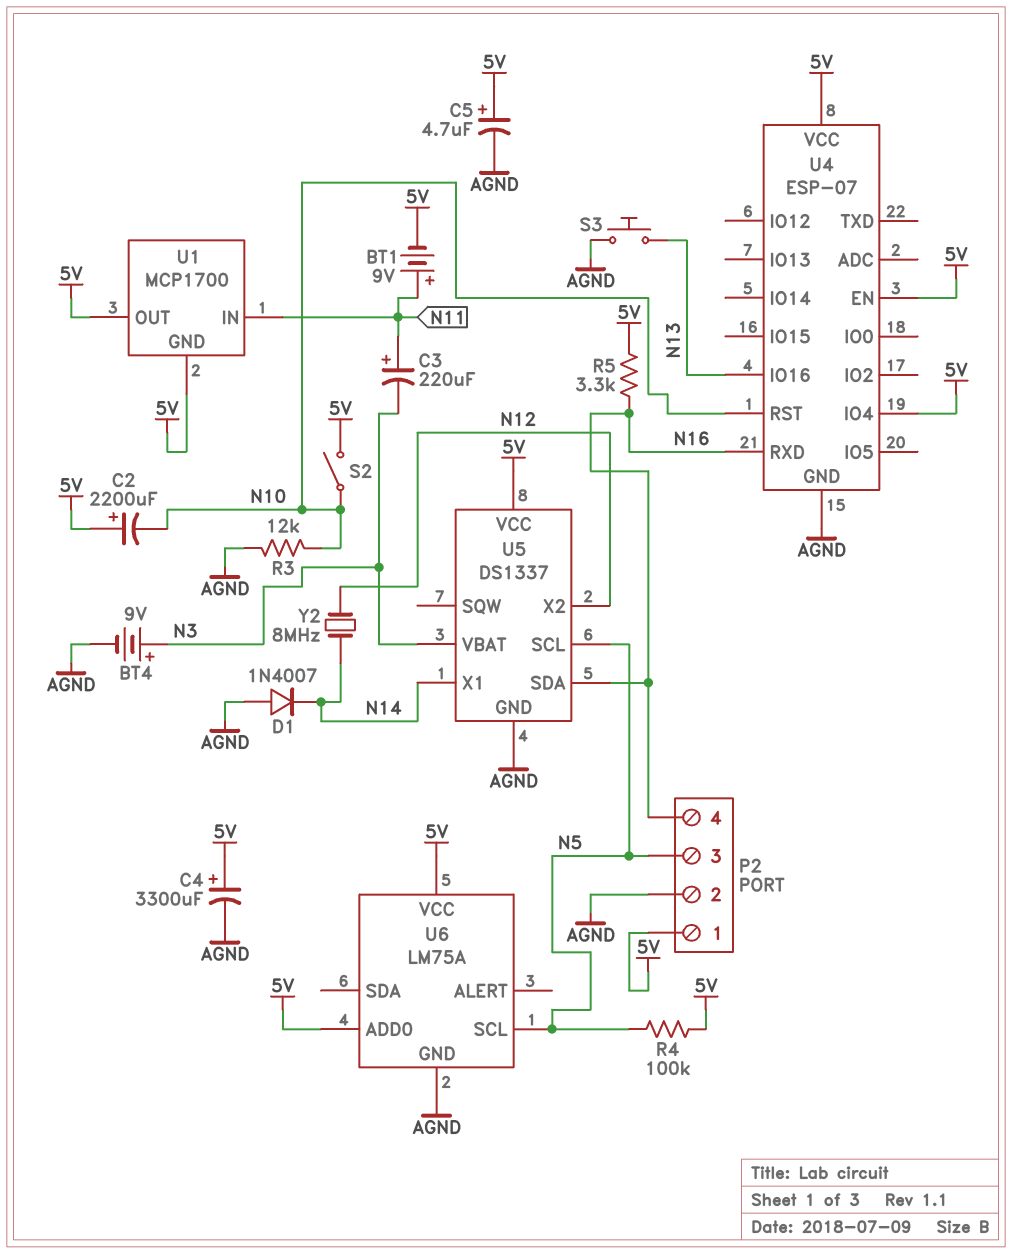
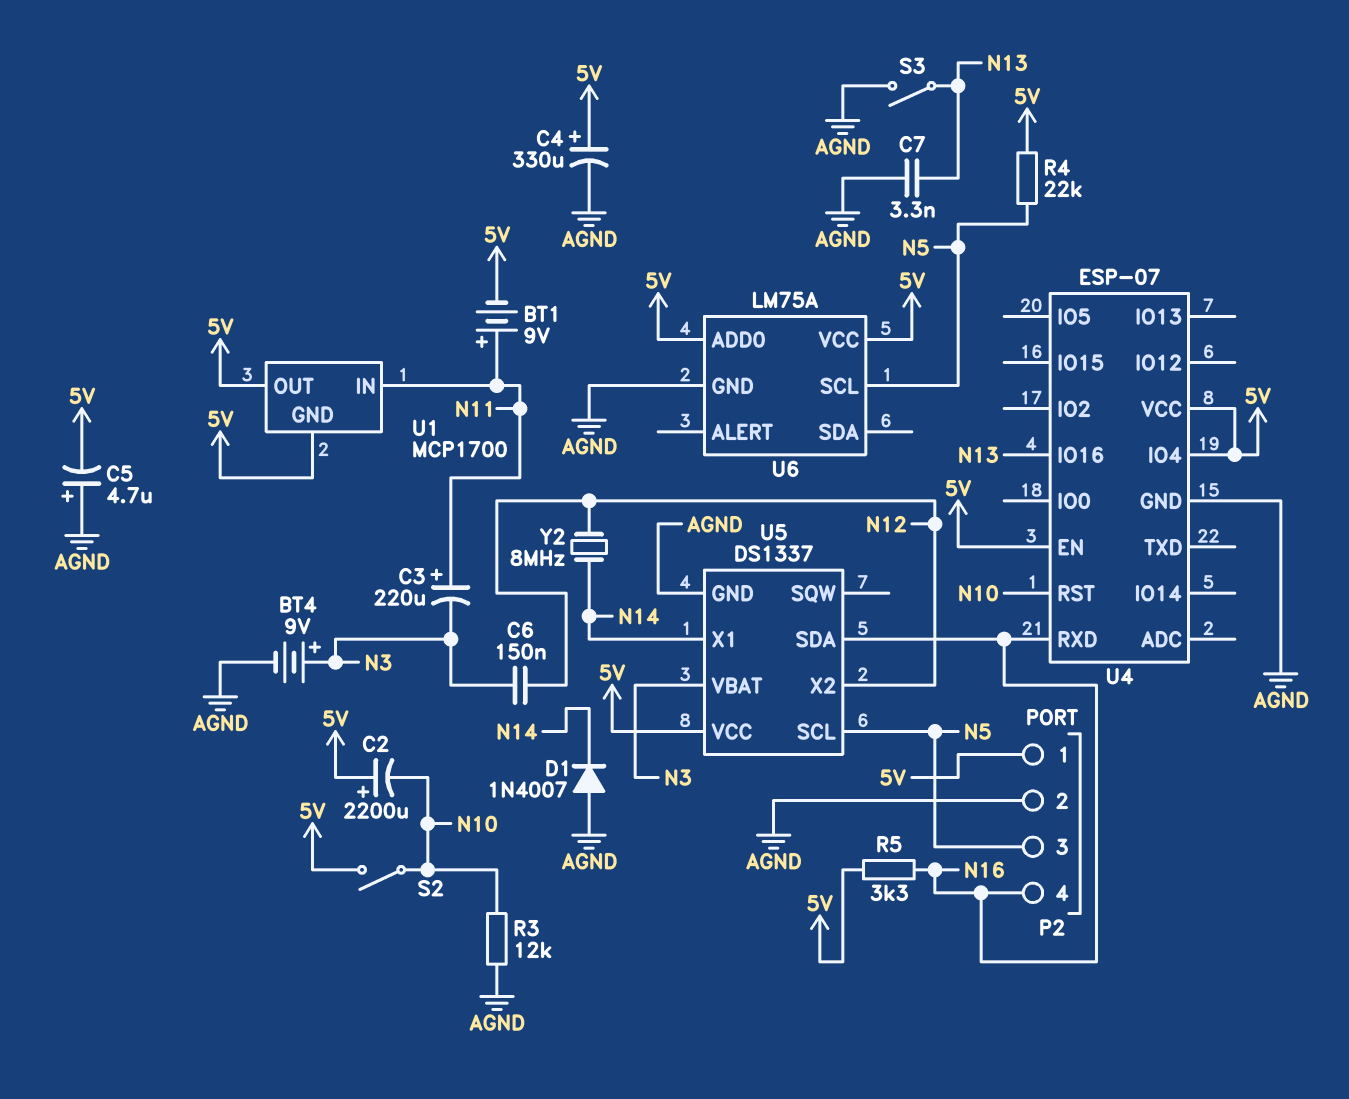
C4: 3300uF (plus 5V, minus AGND) -> 330uF (plus 5V, minus AGND)
C5: 4.7uF (plus 5V, minus AGND) -> 4.7uF (plus AGND, minus 5V)
C6: none -> 150nF (N3, N12)
C7: none -> 3.3nF (AGND, N13)
R4: 100k (5V, N5) -> 22k (5V, N5)
S3: button (AGND, N13) -> switch (AGND, N13)

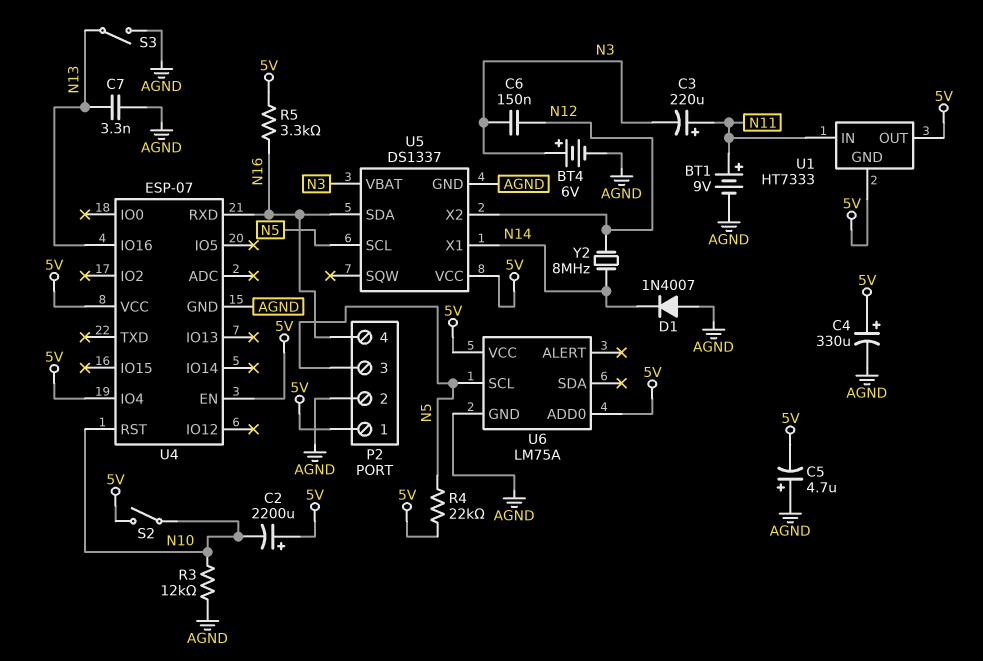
BT1: 9V (plus N11, minus 5V) -> 9V (plus N11, minus AGND)
BT4: 9V (plus N3, minus AGND) -> 6V (plus N3, minus AGND)
U1: MCP1700 -> HT7333

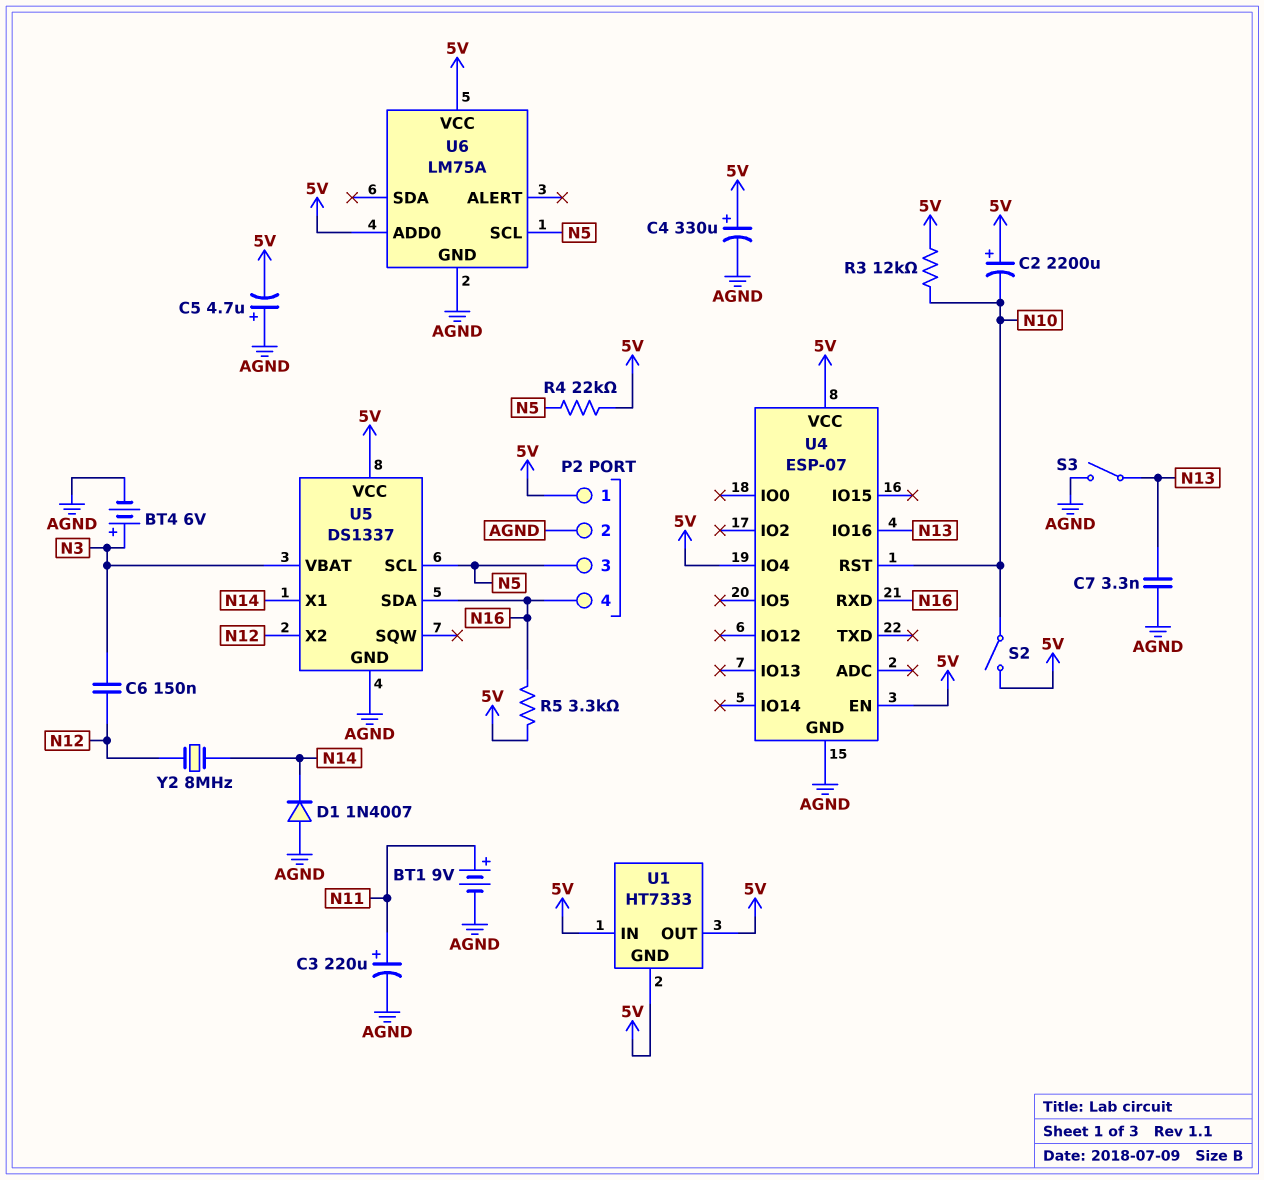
C3: 220uF (plus N11, minus N3) -> 220uF (plus N11, minus AGND)
R3: 12k (AGND, N10) -> 12k (5V, N10)
U1 pin IN: N11 -> 5V

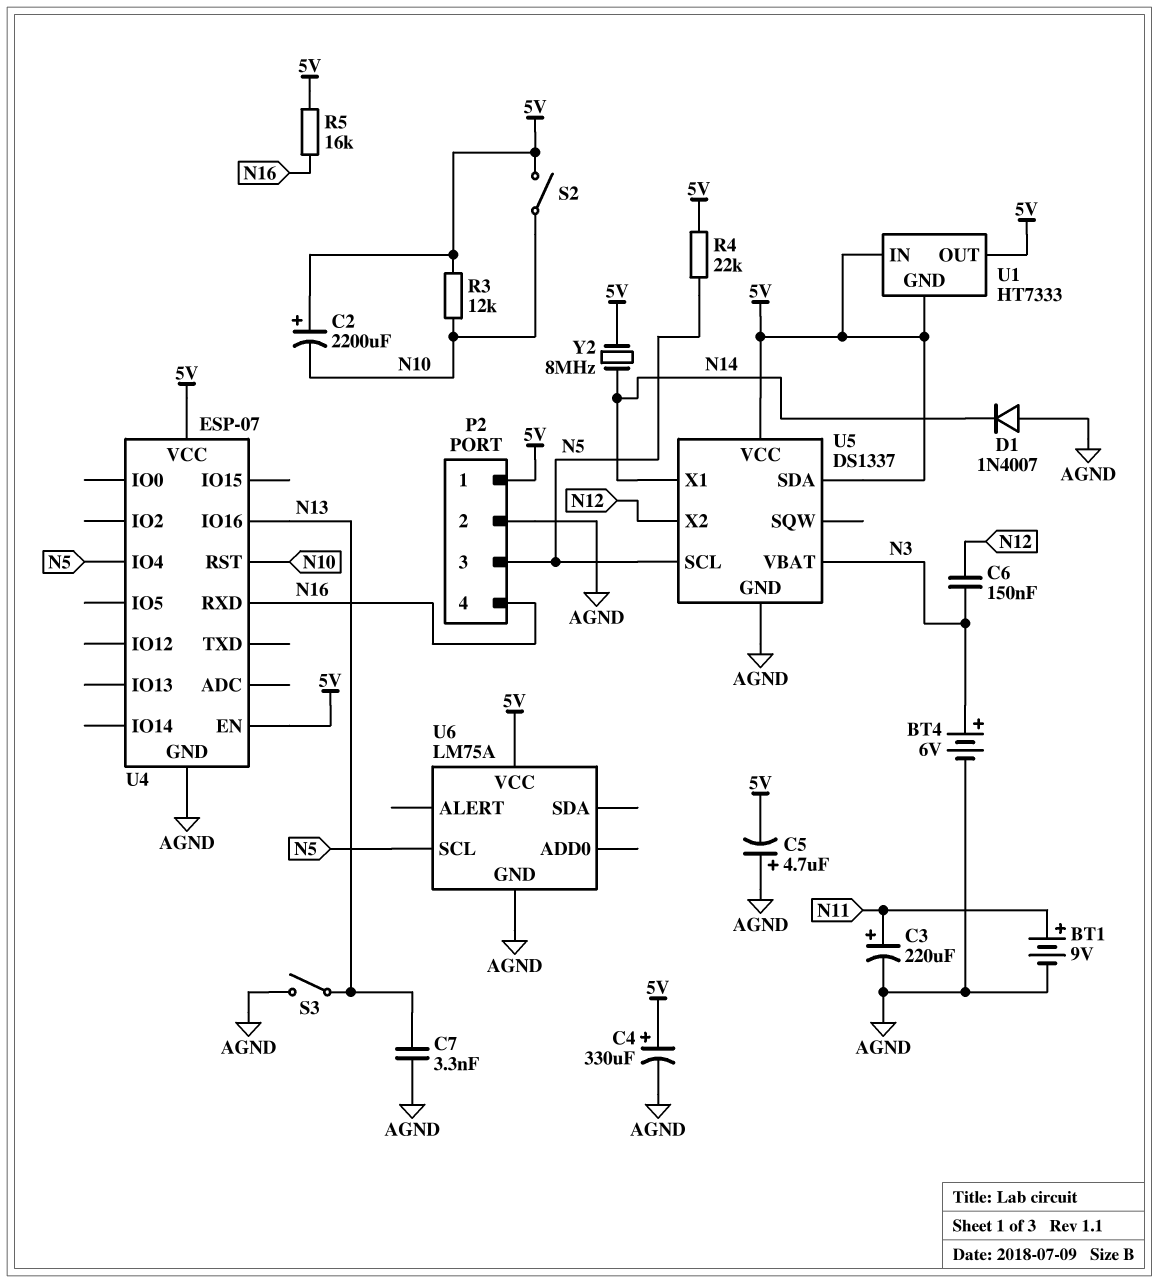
R5: 3.3k (5V, N16) -> 16k (5V, N16)
U4 pin IO4: 5V -> N5
U5 pin SDA: N16 -> 5V
U6 pin ADD0: 5V -> none
Y2: 8MHz (N12, N14) -> 8MHz (5V, N14)

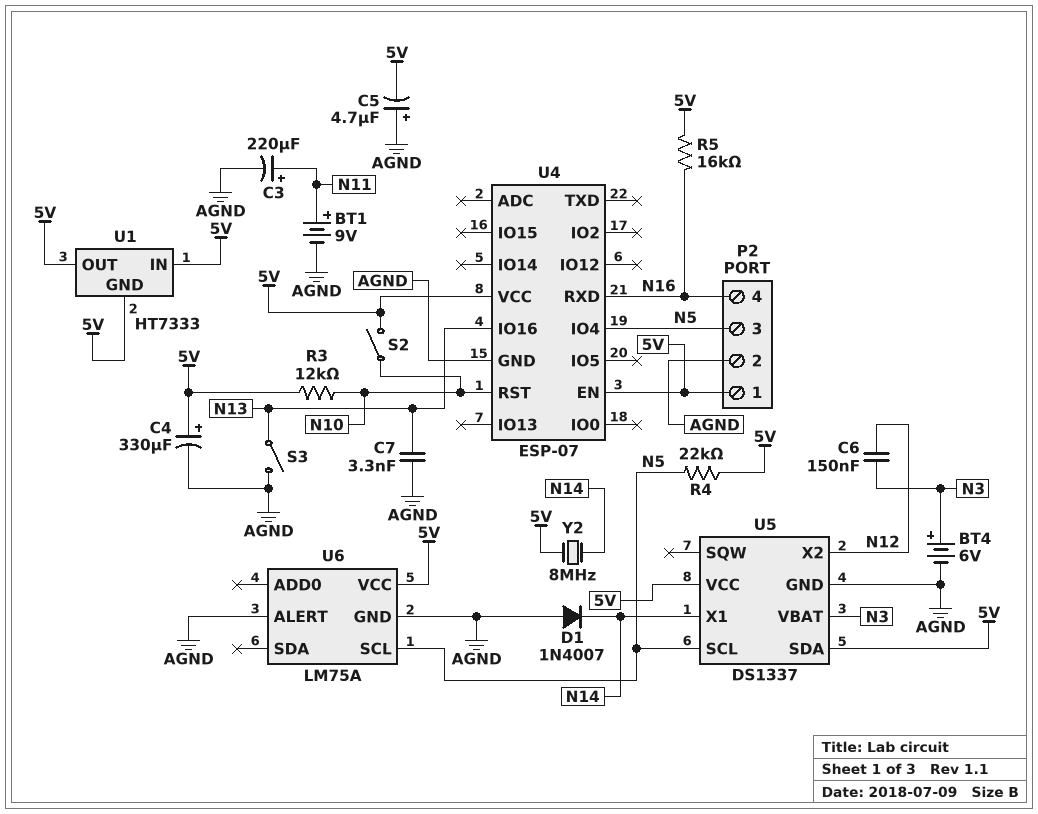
C2: 2200uF (plus 5V, minus N10) -> none
U6 pin ALERT: none -> AGND

